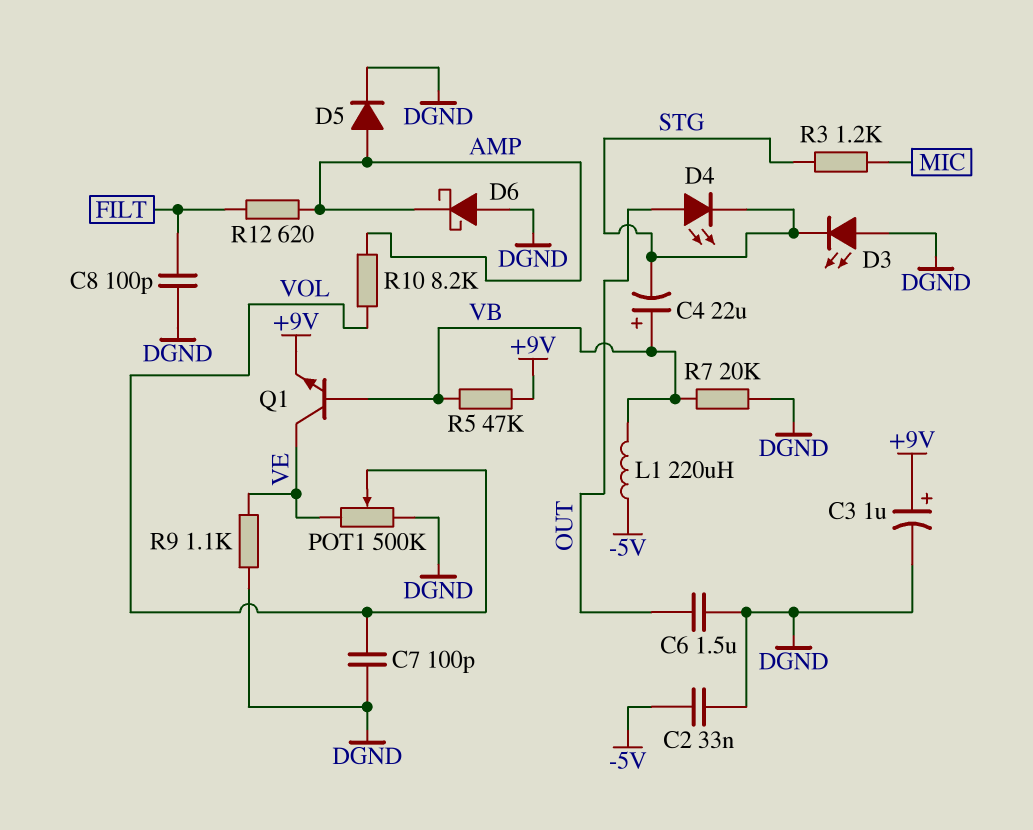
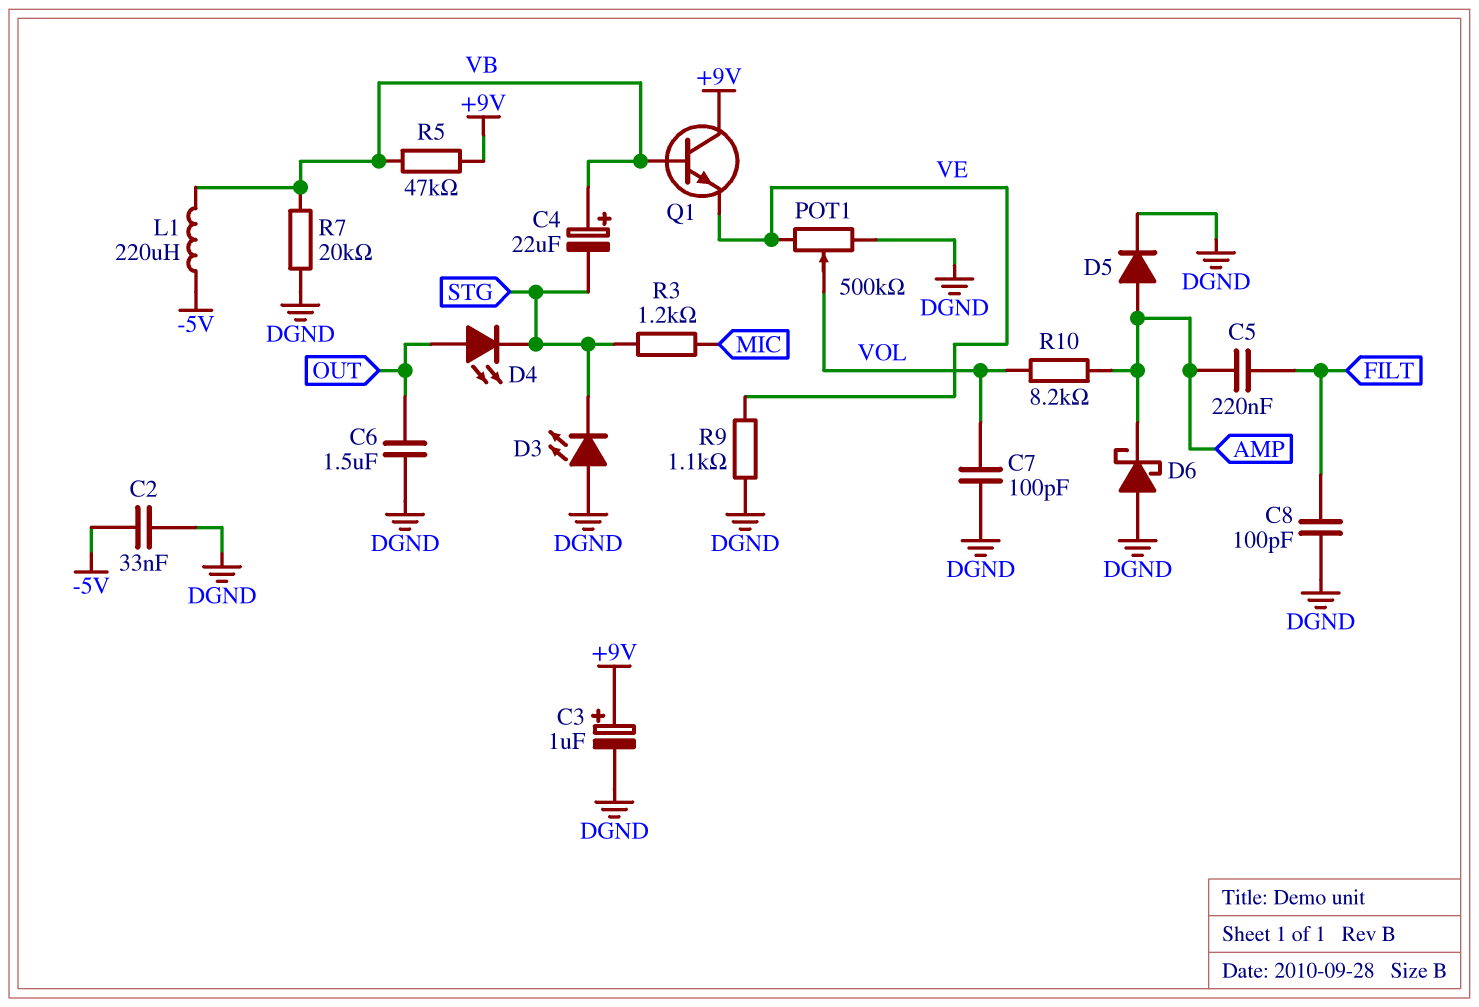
C5: none -> 220nF (AMP, FILT)
Q1: NPN (B VB, C VE, E +9V) -> NPN (B VB, C +9V, E VE)
R12: 620 (AMP, FILT) -> none

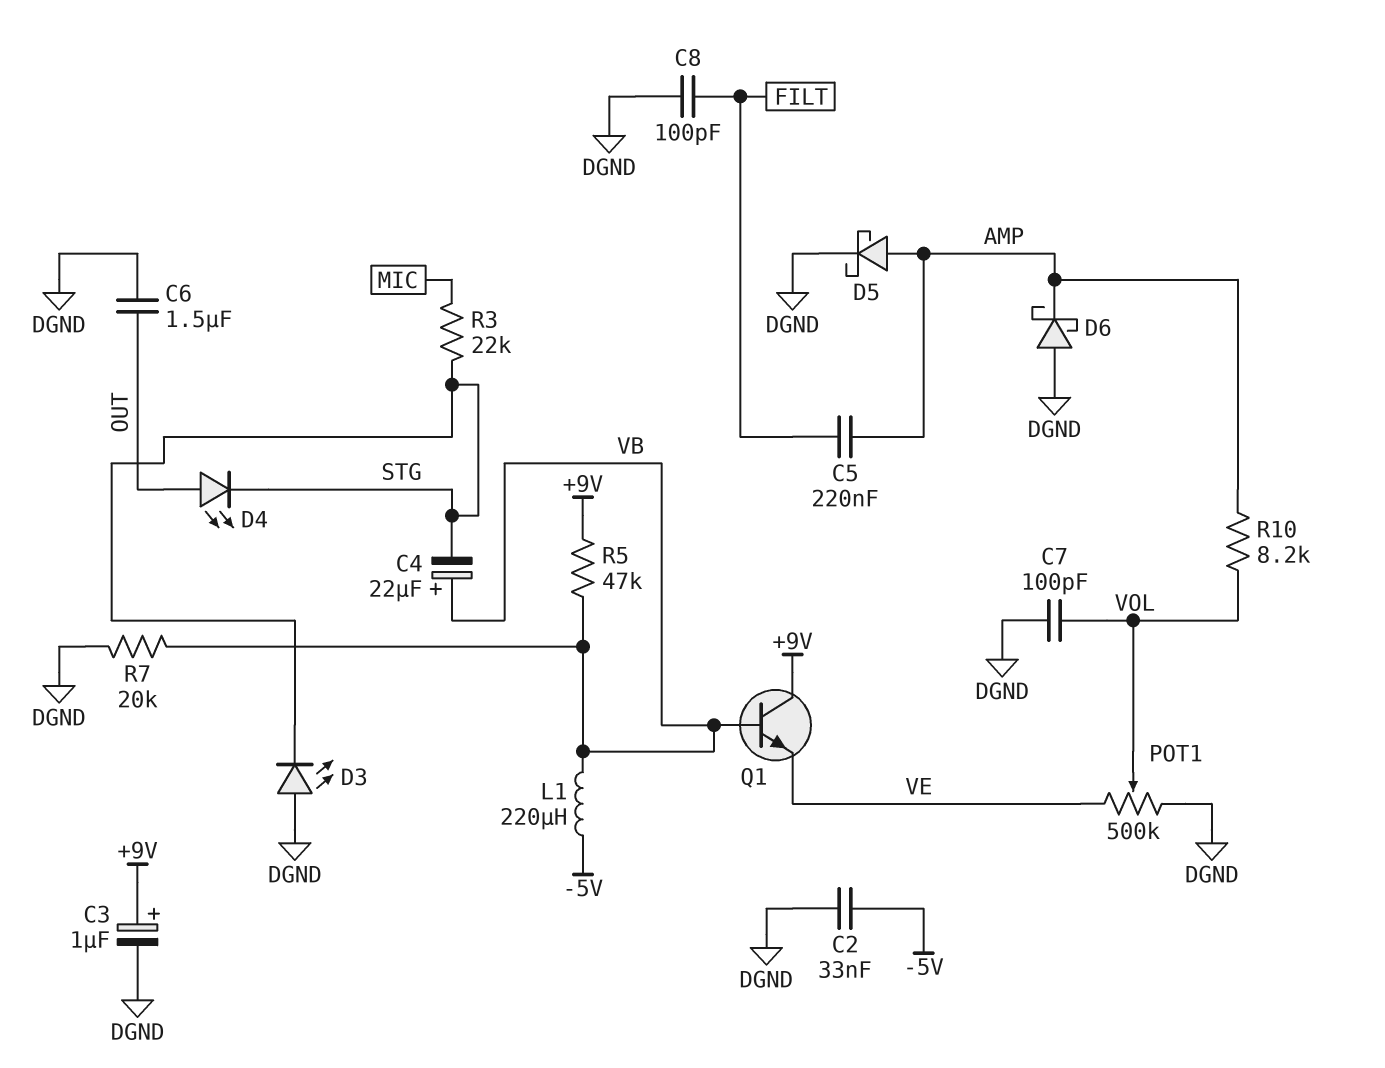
D5: diode (A AMP, K DGND) -> schottky (A AMP, K DGND)
R3: 1.2k (MIC, STG) -> 22k (MIC, STG)
R9: 1.1k (DGND, VE) -> none

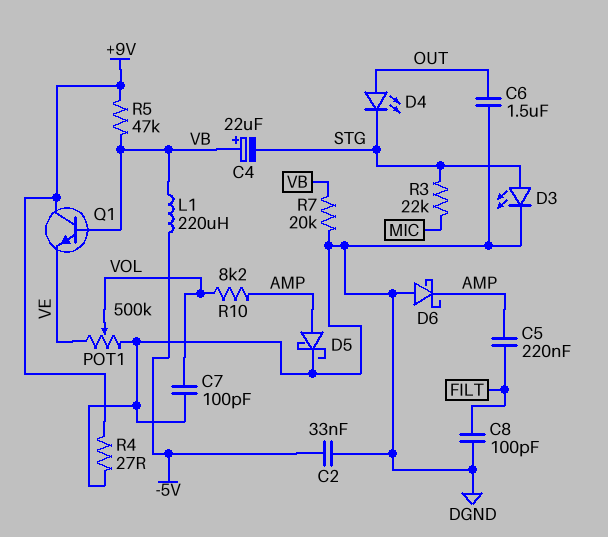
C3: 1uF (plus +9V, minus DGND) -> none
D3: LED (A DGND, K STG) -> LED (A STG, K DGND)
R4: none -> 27 (+9V, DGND)

